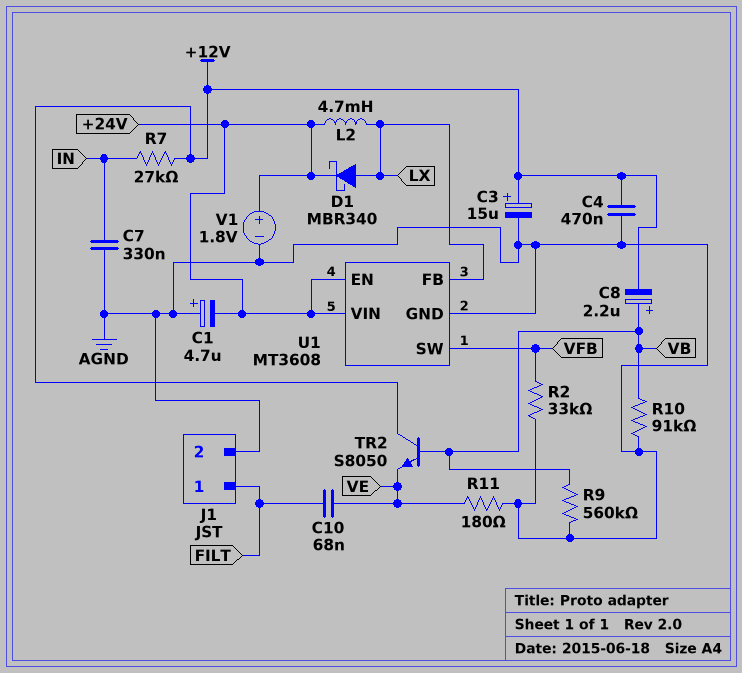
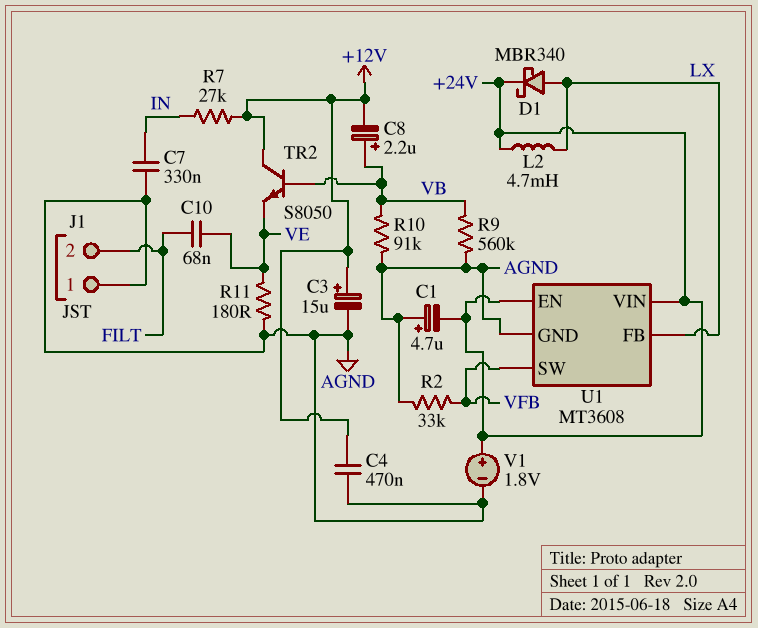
J1 pin 1: FILT -> AGND
J1 pin 2: AGND -> FILT

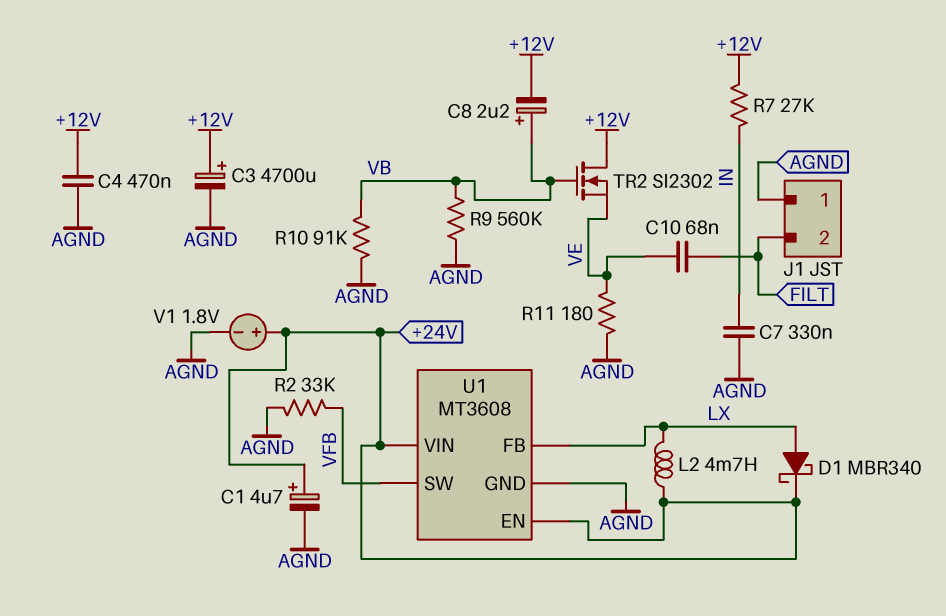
C1: 4.7uF (plus AGND, minus +24V) -> 4.7uF (plus +24V, minus AGND)
C3: 15uF (plus +12V, minus AGND) -> 4700uF (plus +12V, minus AGND)
TR2: NPN S8050 (B VB, C +12V, E VE) -> NMOS SI2302 (G VB, D +12V, S VE)

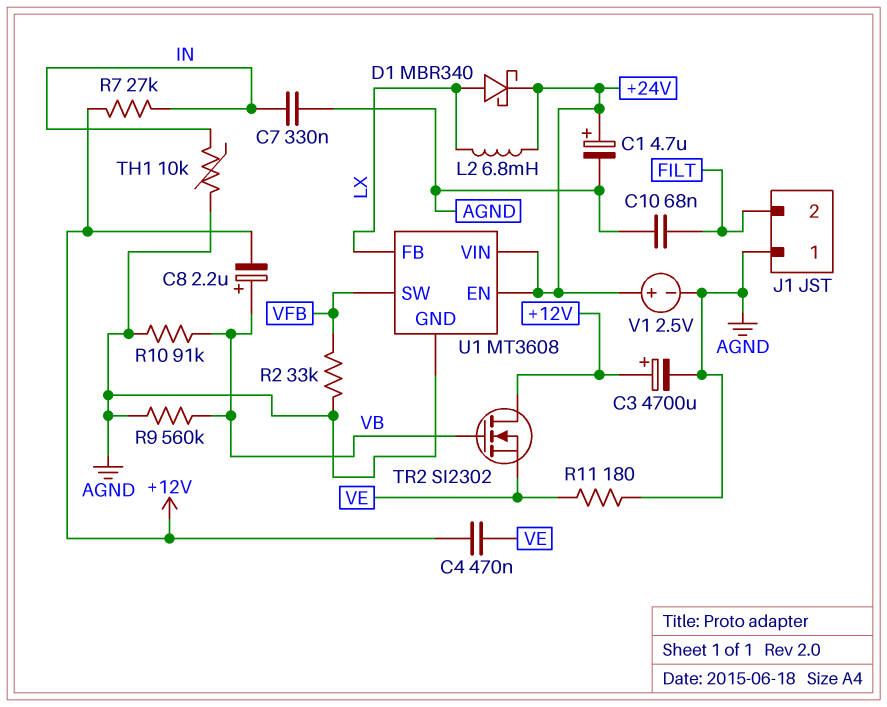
C4: 470nF (+12V, AGND) -> 470nF (+12V, VE)
C10: 68nF (FILT, VE) -> 68nF (AGND, FILT)
L2: 4.7mH (+24V, LX) -> 6.8mH (+24V, LX)
TH1: none -> 10k (AGND, IN)
V1: 1.8V (plus +24V, minus AGND) -> 2.5V (plus +24V, minus AGND)

